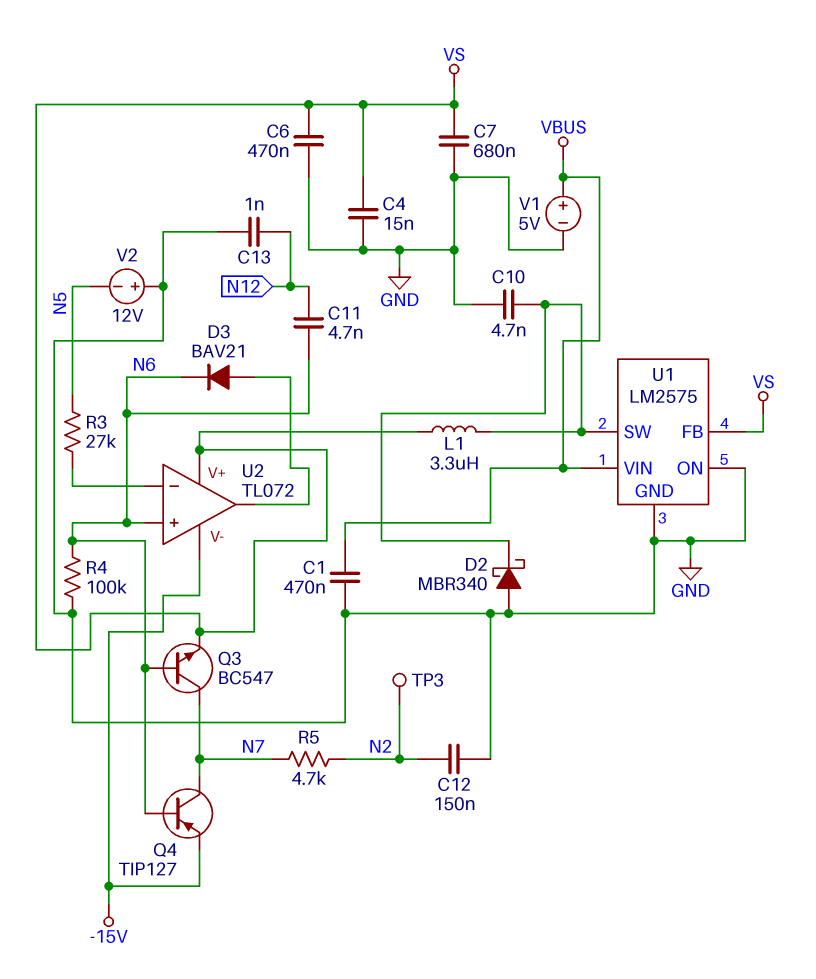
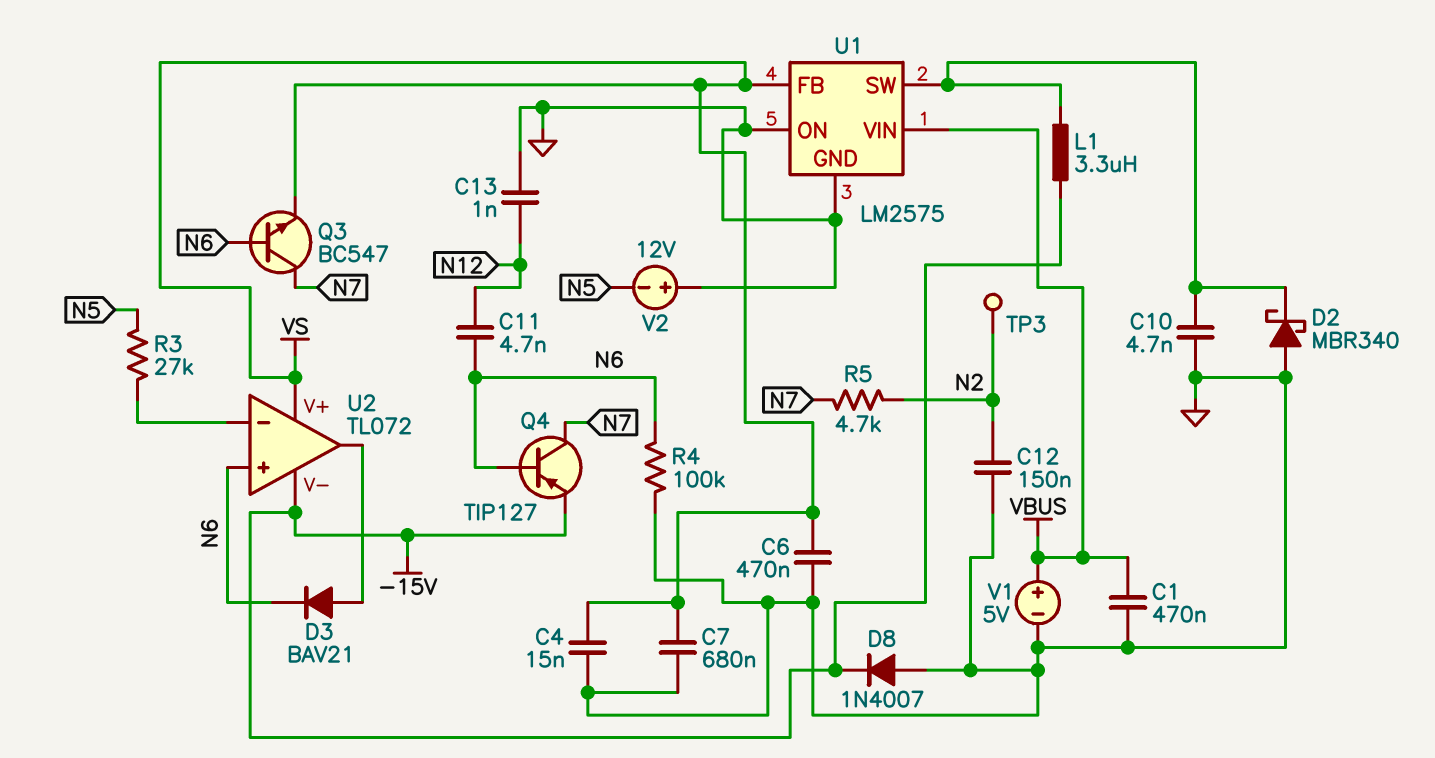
D8: none -> diode 1N4007 (A GND, K -15V)
L1: 3.3uH (U1/SW, VS) -> 3.3uH (-15V, U1/SW)

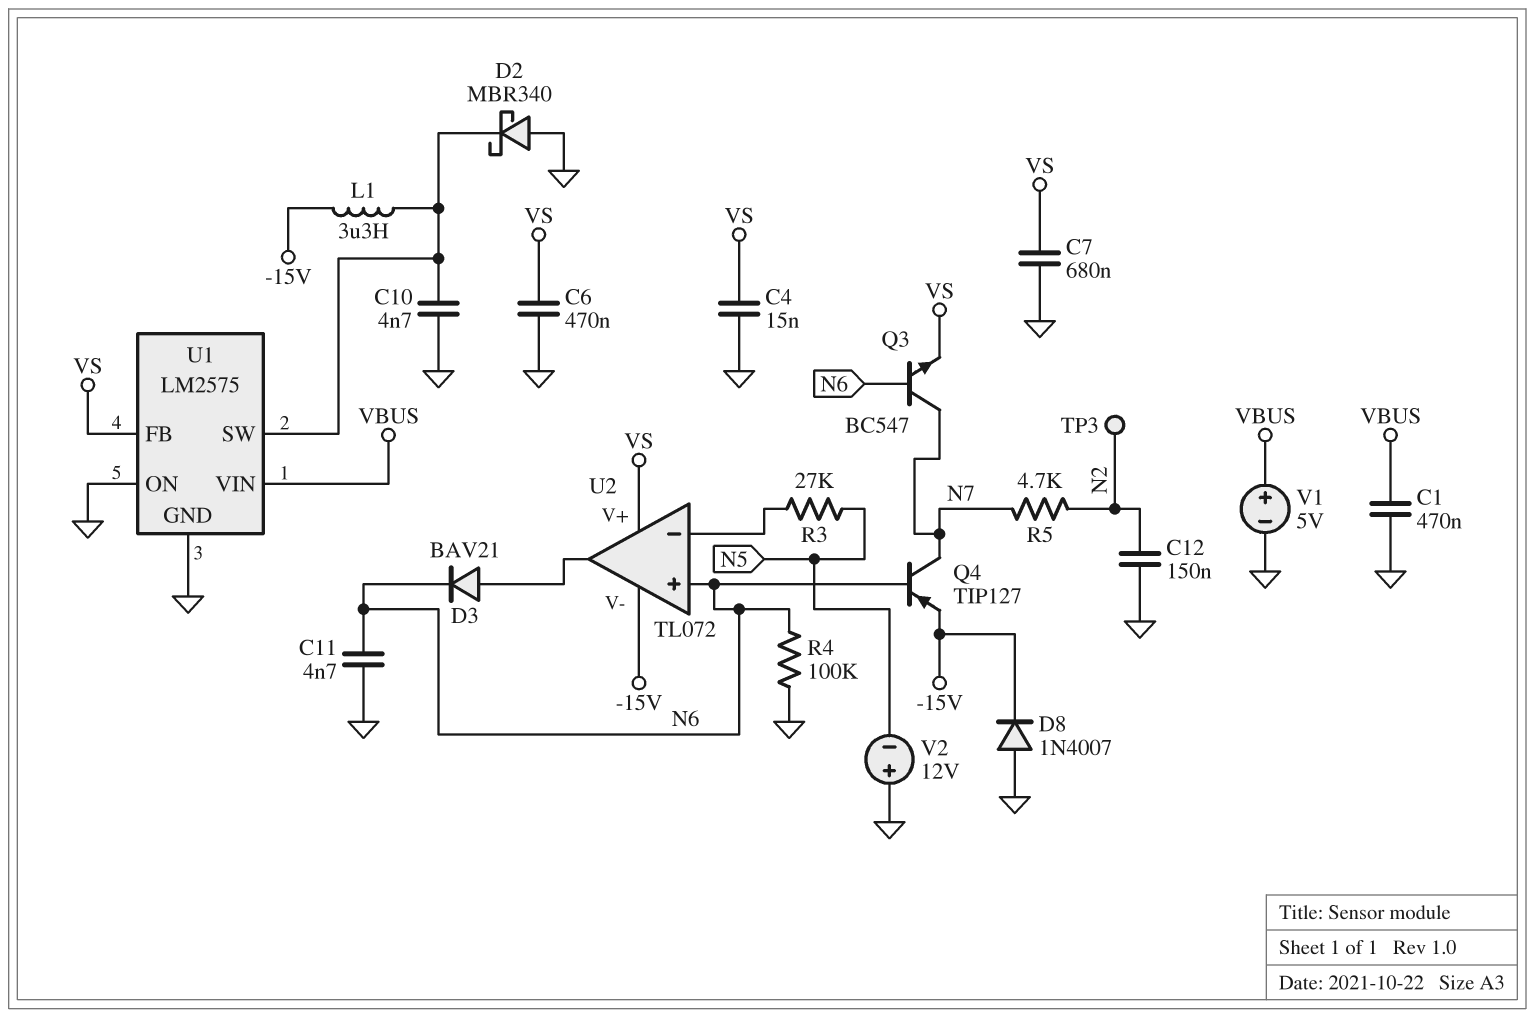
C11: 4.7nF (N6, N12) -> 4.7nF (GND, N6)
C13: 1nF (GND, N12) -> none

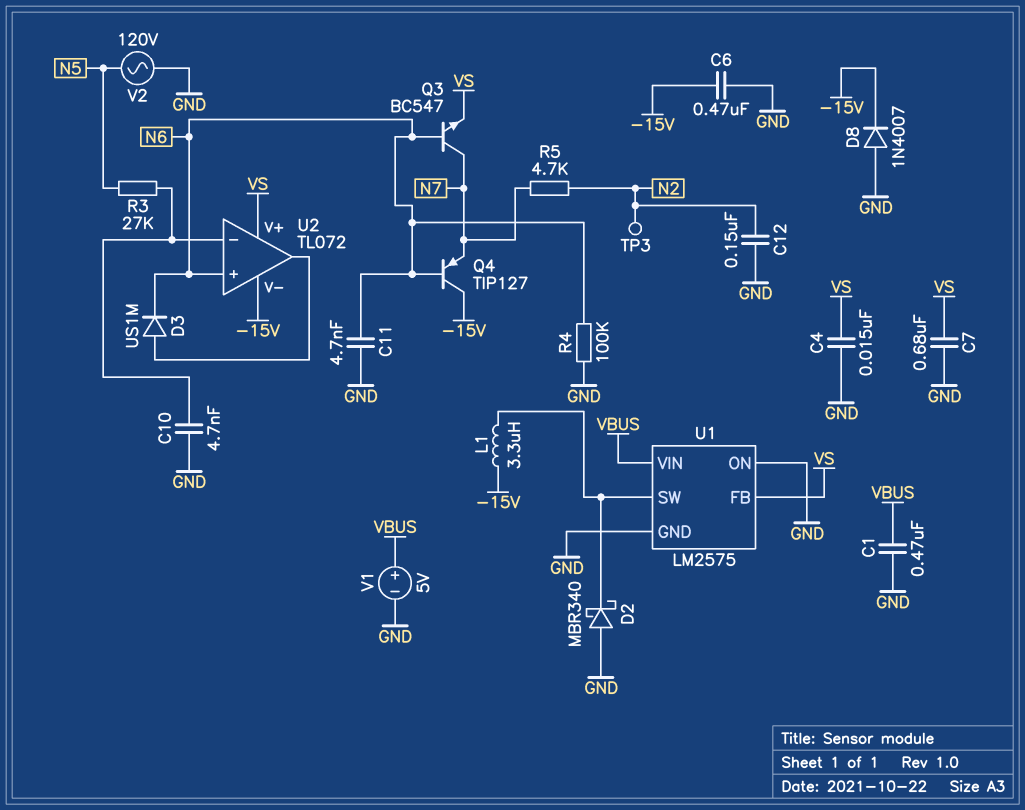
C6: 470nF (GND, VS) -> 470nF (-15V, GND)
C10: 4.7nF (GND, U1/SW) -> 4.7nF (GND, U2/in-)
D3: diode BAV21 (A U2/out, K N6) -> diode US1M (A U2/out, K N6)
Q4: PNP TIP127 (B N6, C N7, E -15V) -> PNP TIP127 (B N6, C -15V, E N7)
V2: 12V (plus GND, minus N5) -> AC 120V (GND, N5)

